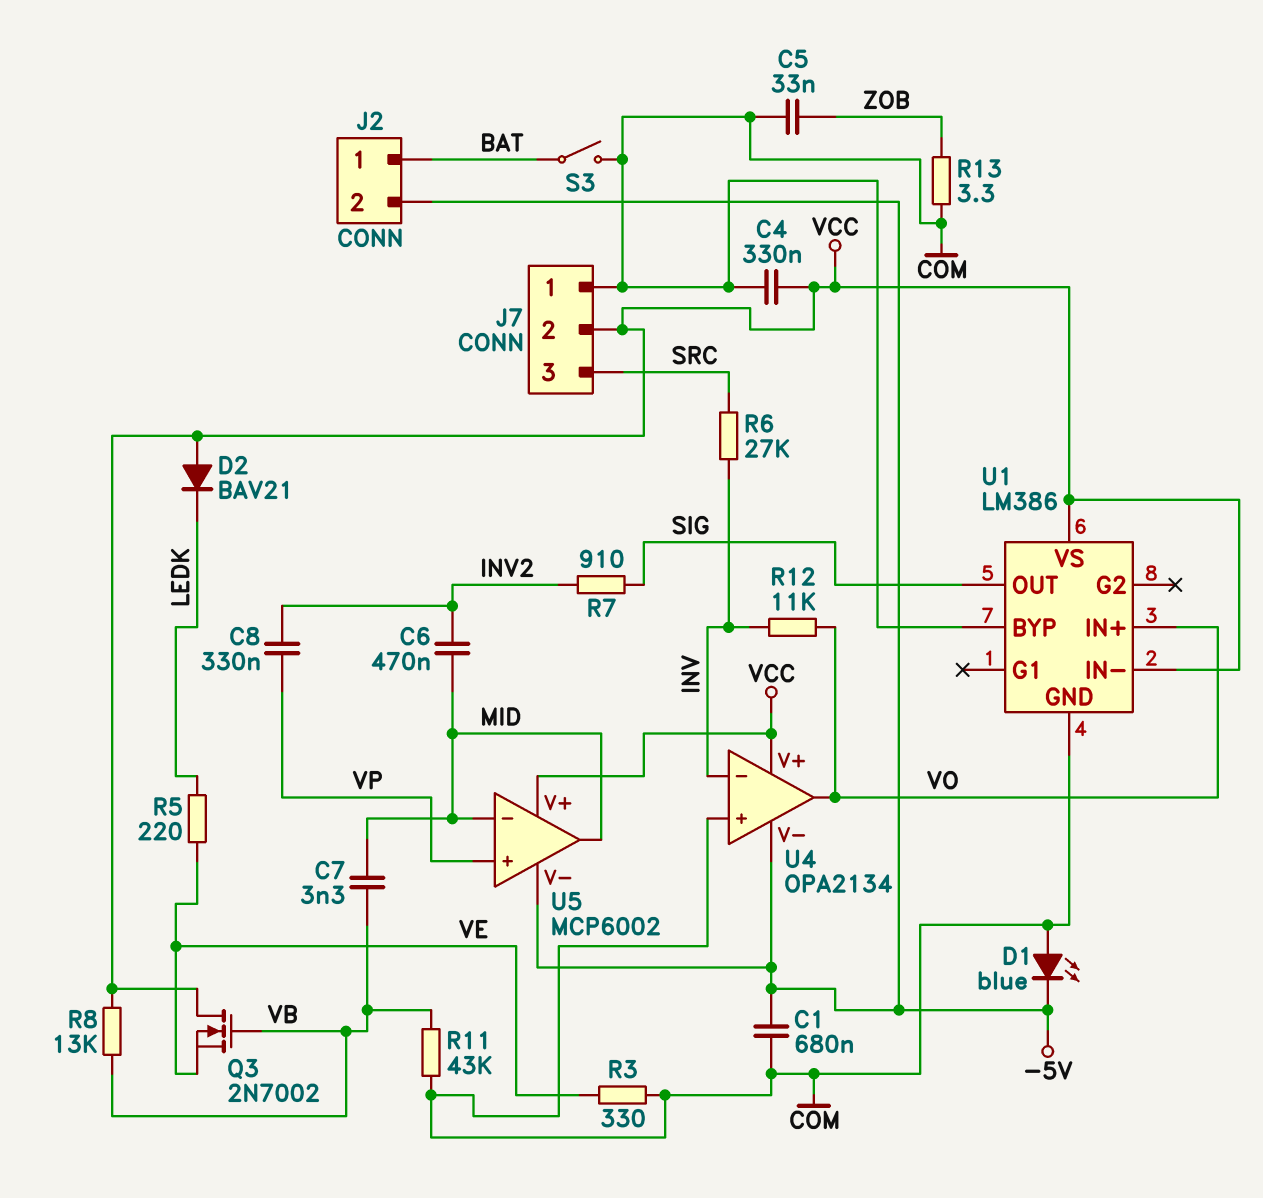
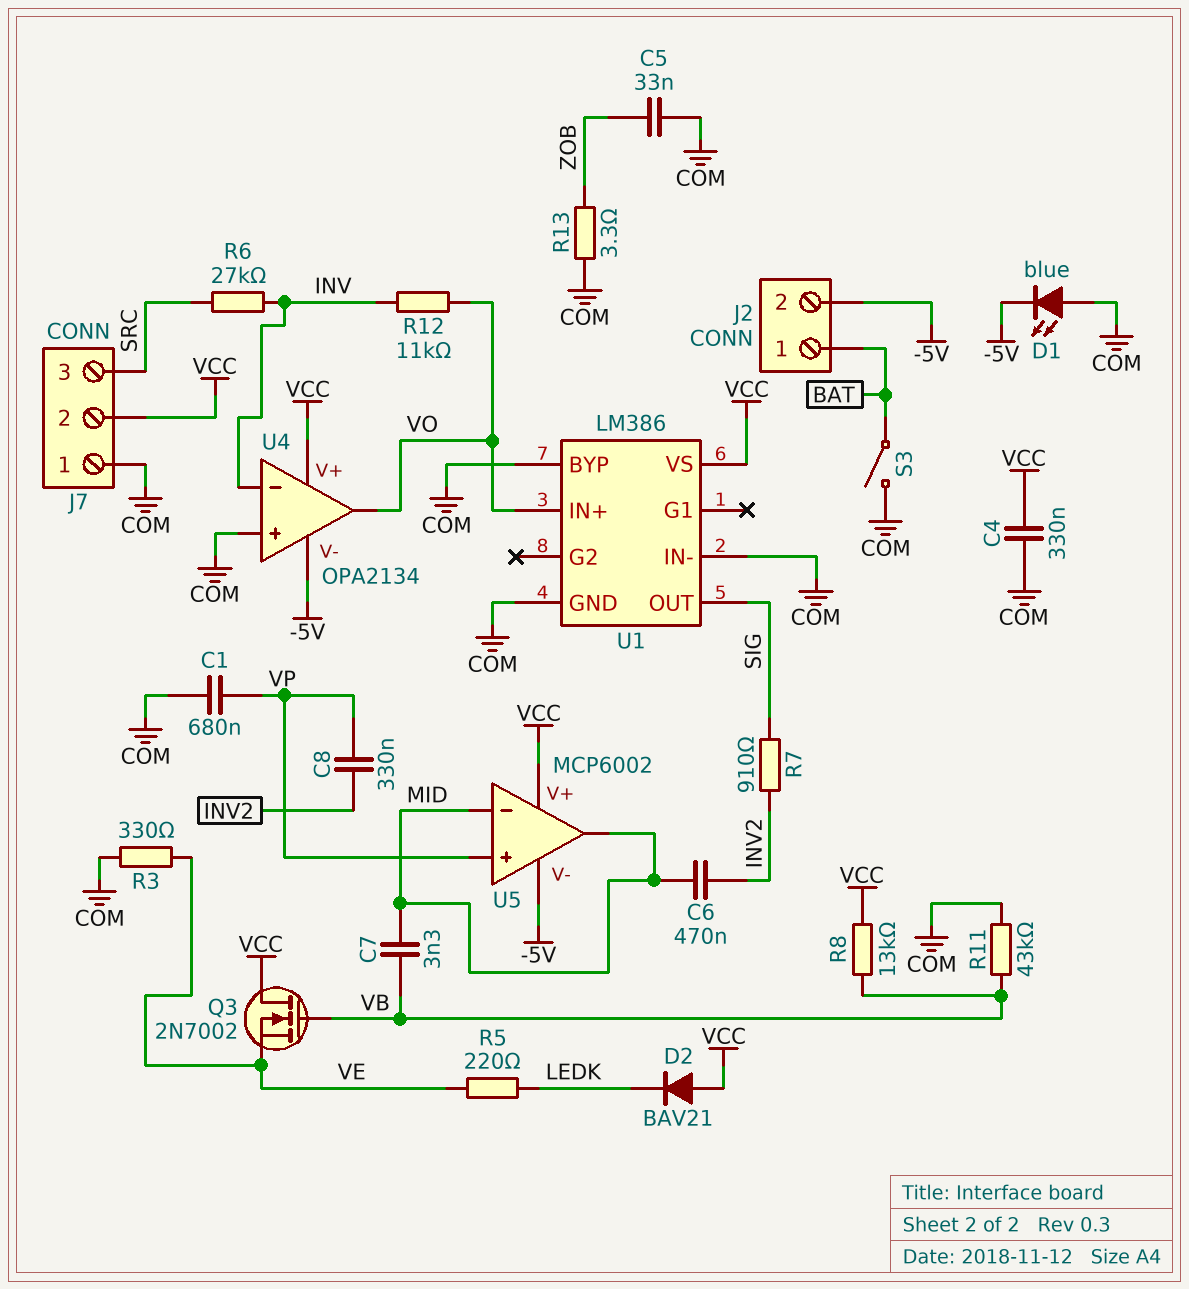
C1: 680nF (-5V, COM) -> 680nF (COM, VP)
U1 pin IN-: VCC -> COM

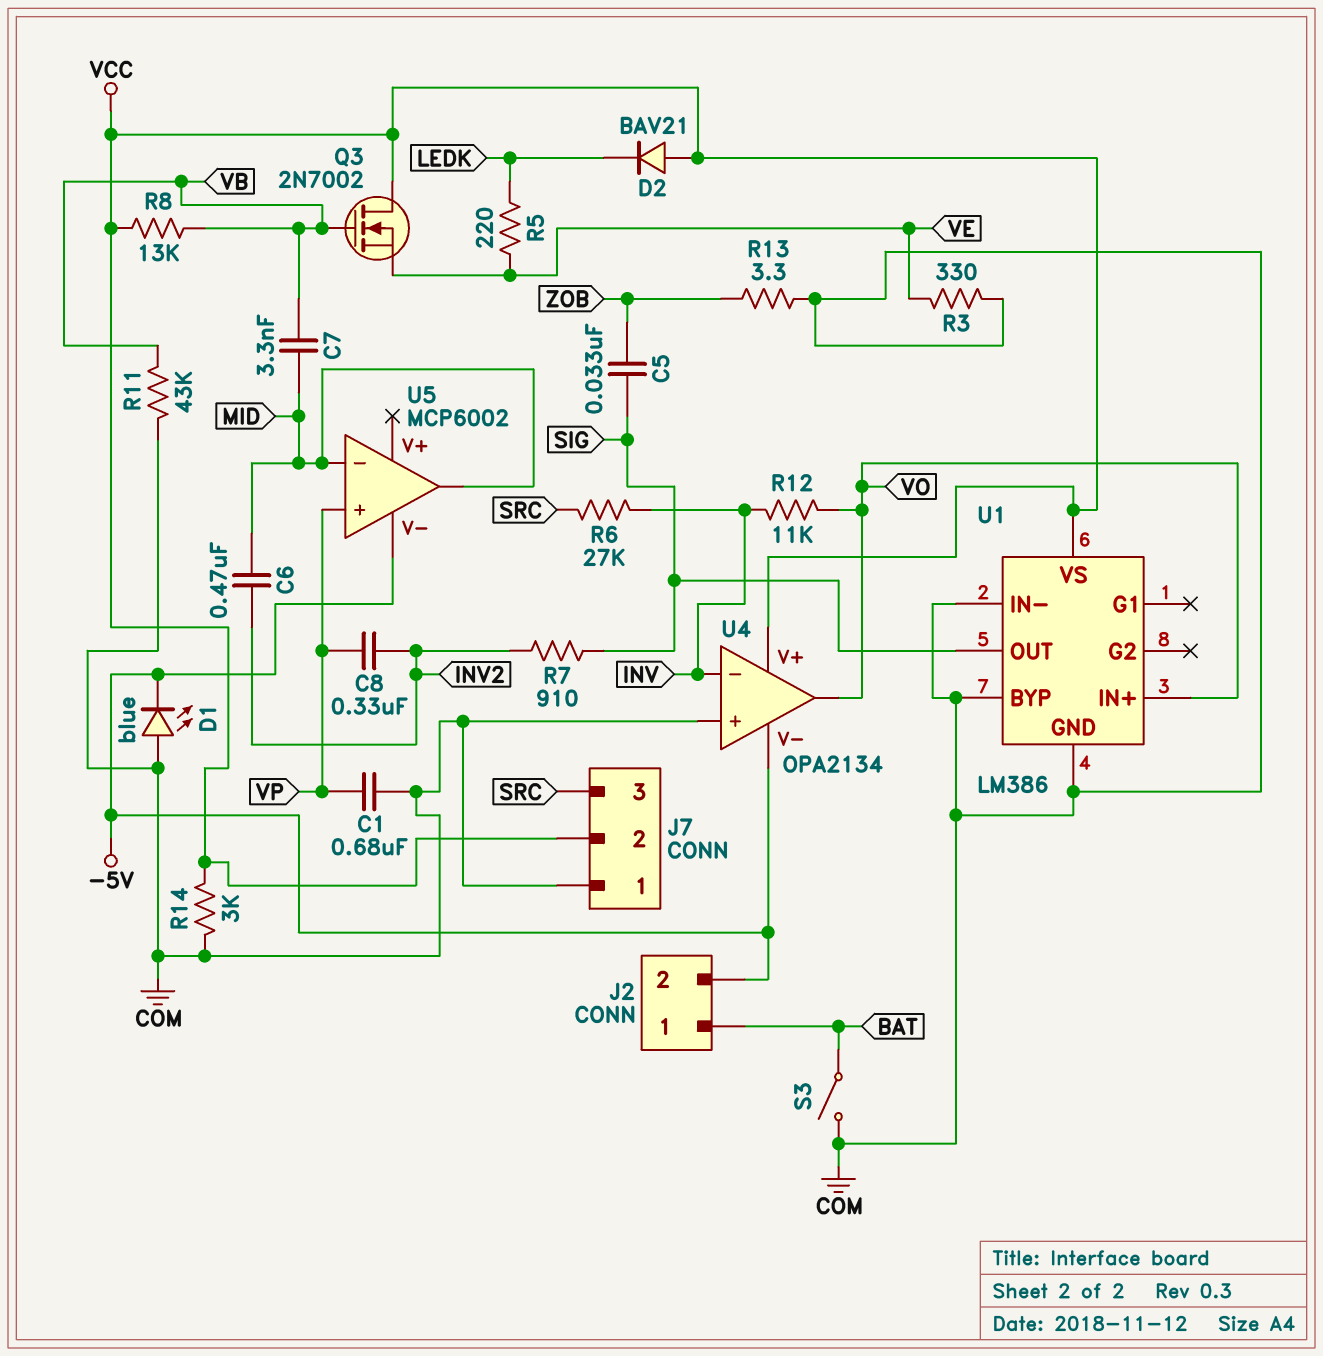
C4: 330nF (COM, VCC) -> none
C5: 33nF (COM, ZOB) -> 33nF (SIG, ZOB)
R14: none -> 3k (COM, VCC)
U5 pin V+: VCC -> none

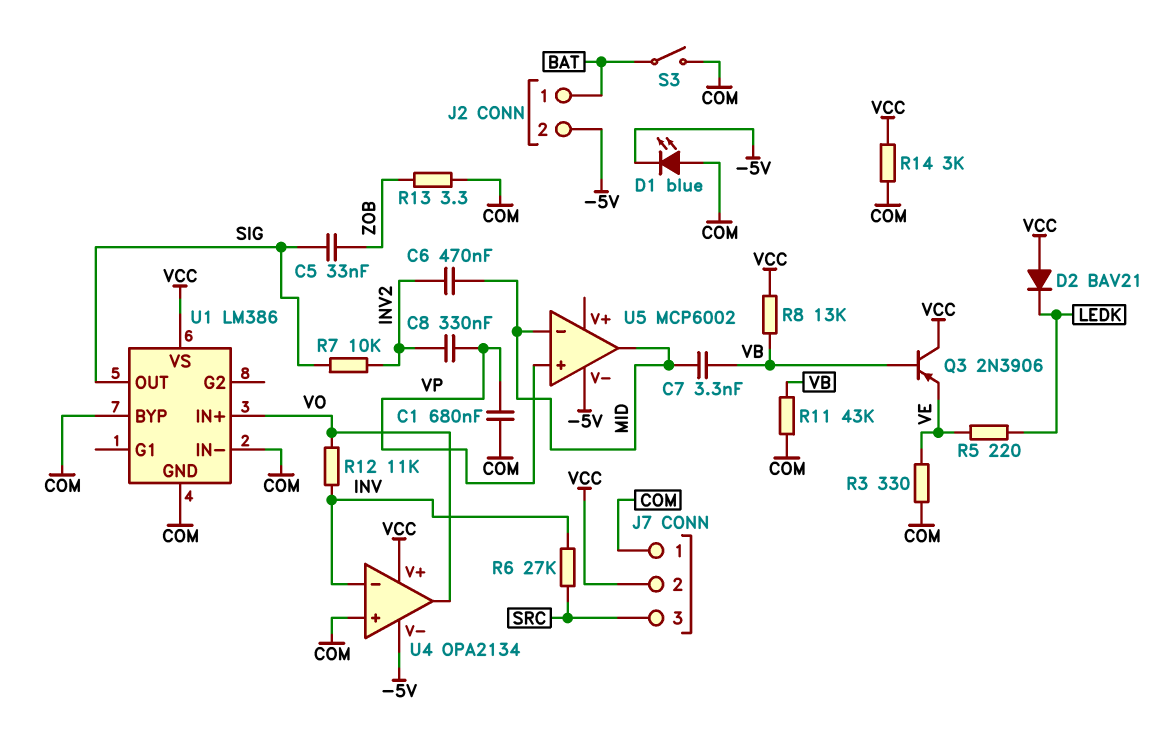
Q3: NMOS 2N7002 (G VB, D VCC, S VE) -> PNP 2N3906 (B VB, C VCC, E VE)
R7: 910 (INV2, SIG) -> 10k (INV2, SIG)

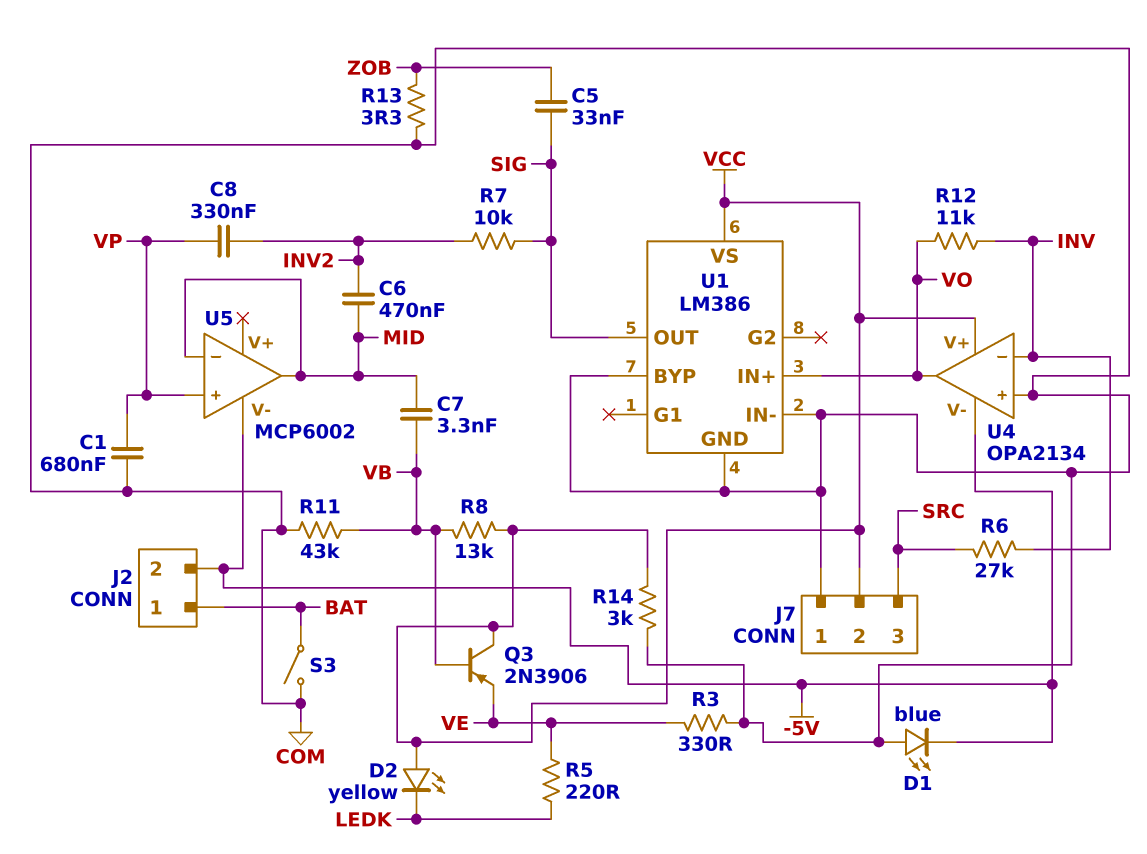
D2: diode BAV21 (A VCC, K LEDK) -> LED yellow (A VCC, K LEDK)

